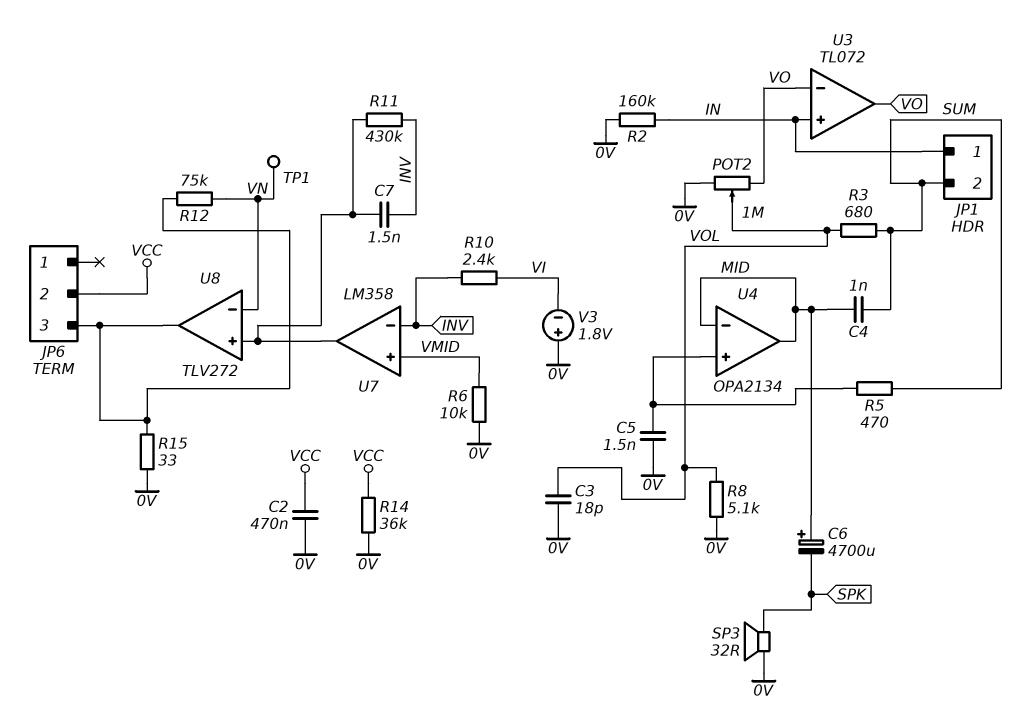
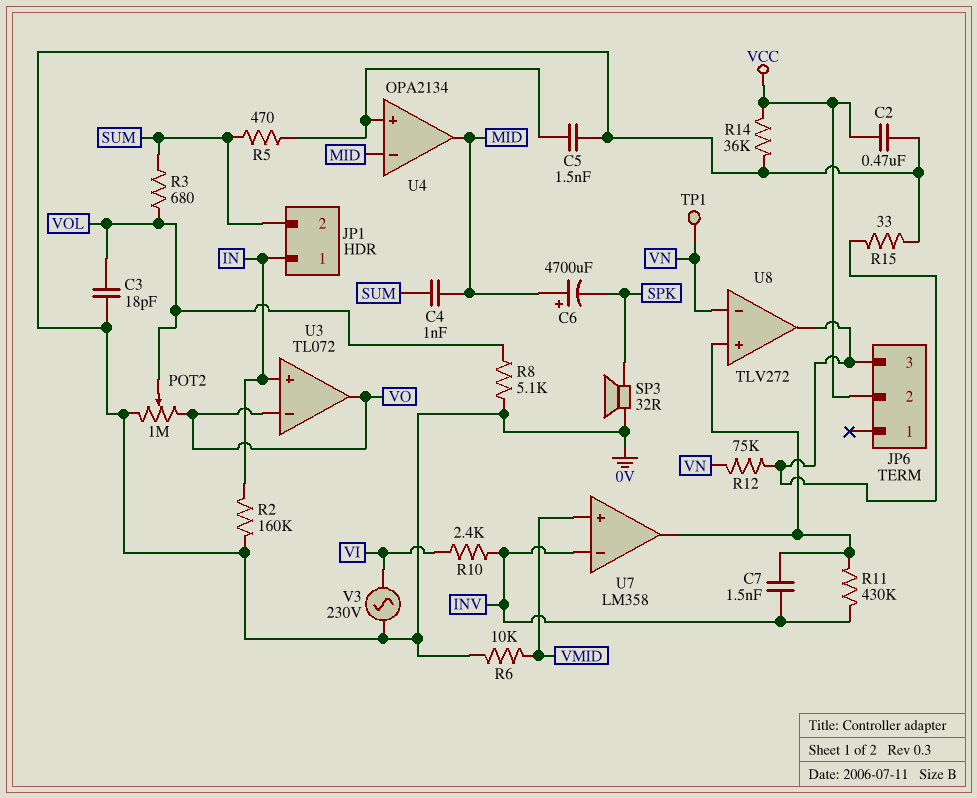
V3: 1.8V (plus 0V, minus VI) -> AC 230V (0V, VI)

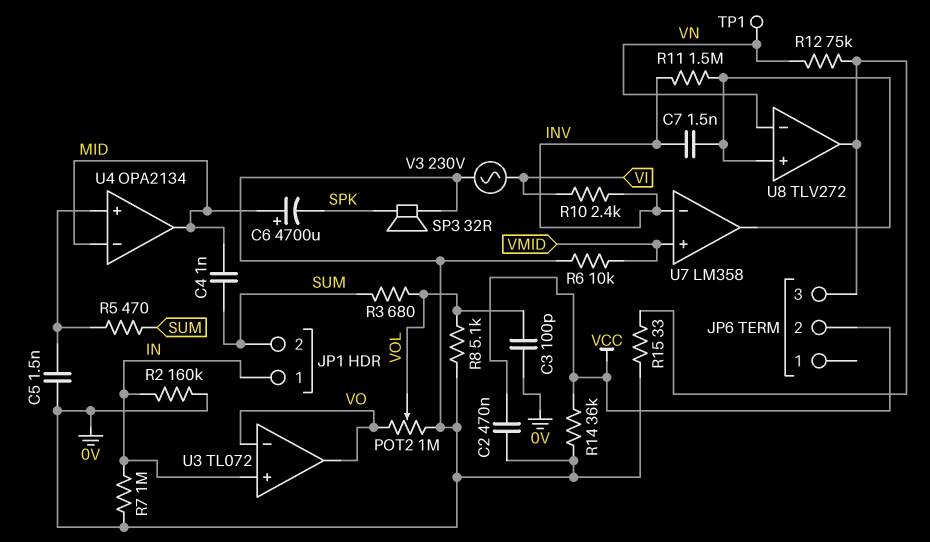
C3: 18pF (0V, VOL) -> 100pF (0V, VOL)
R7: none -> 1M (0V, IN)
R11: 430k (INV, U7/out) -> 1.5M (INV, U7/out)

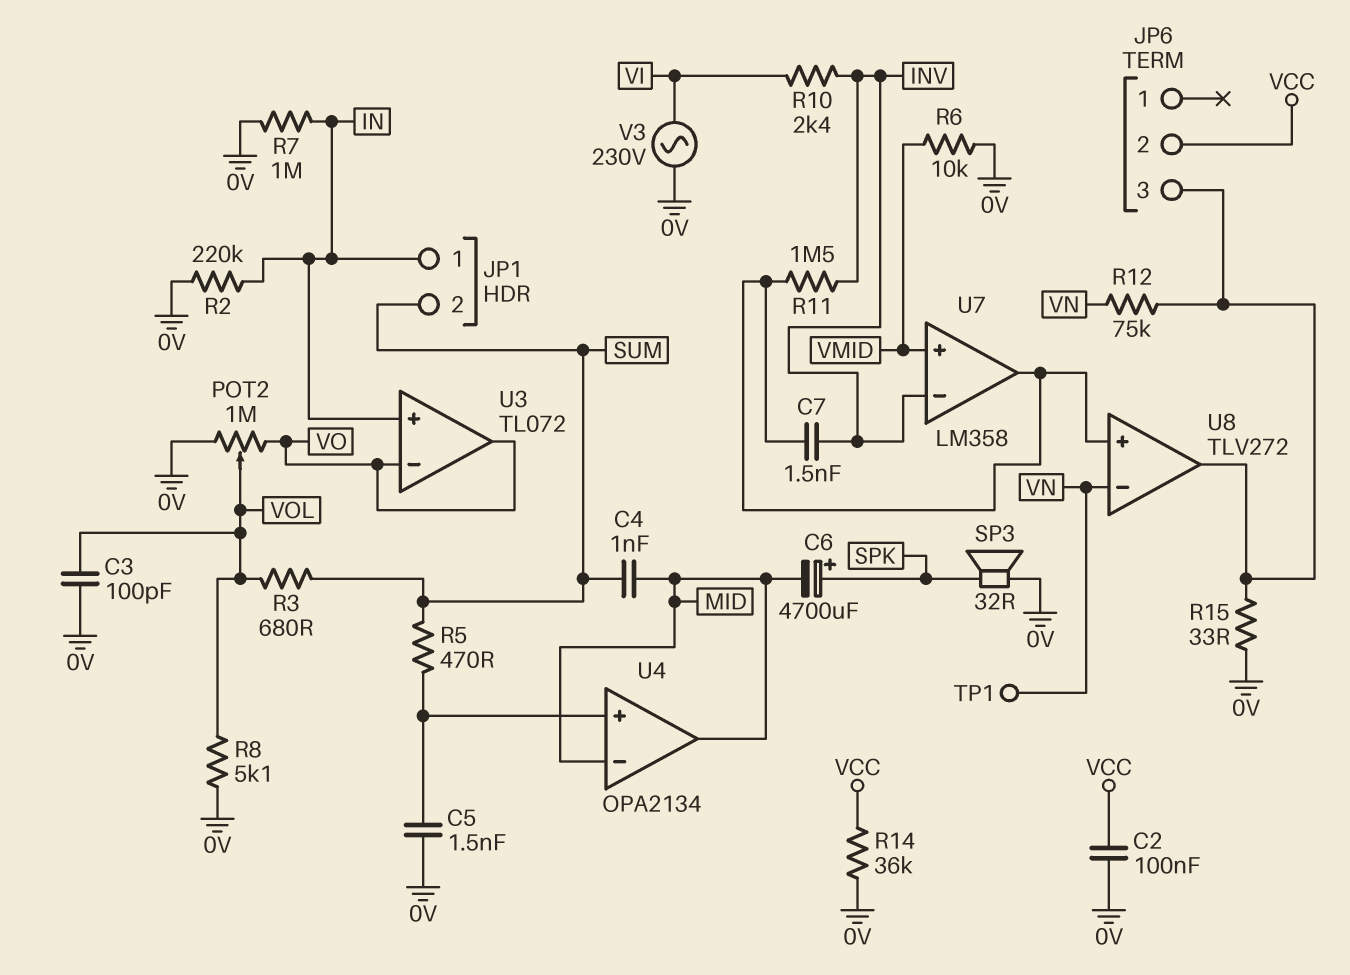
C2: 470nF (0V, VCC) -> 100nF (0V, VCC)
C6: 4700uF (plus MID, minus SPK) -> 4700uF (plus SPK, minus MID)
R2: 160k (0V, IN) -> 220k (0V, IN)

